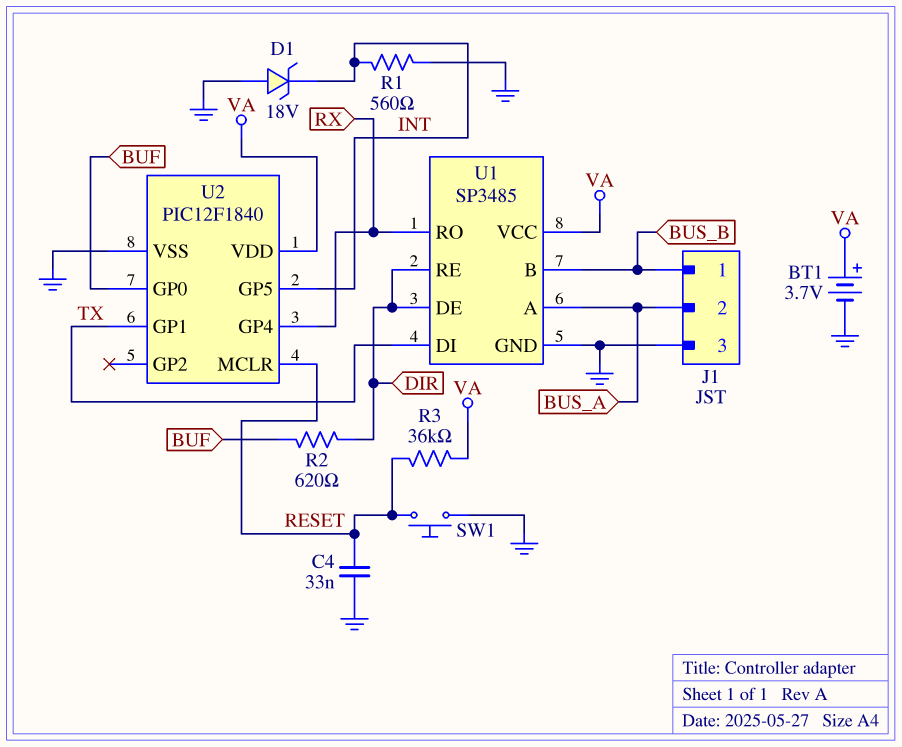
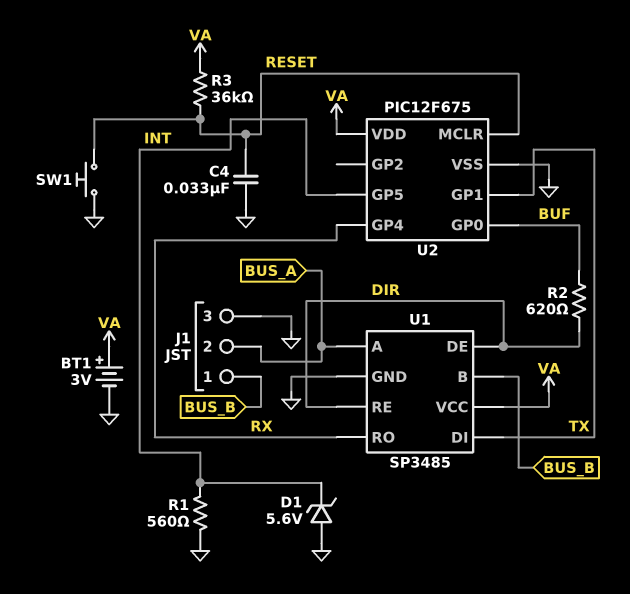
BT1: 3.7V (plus VA, minus GND) -> 3V (plus VA, minus GND)
D1: zener 18V (A GND, K INT) -> zener 5.6V (A GND, K INT)
U2: PIC12F1840 -> PIC12F675

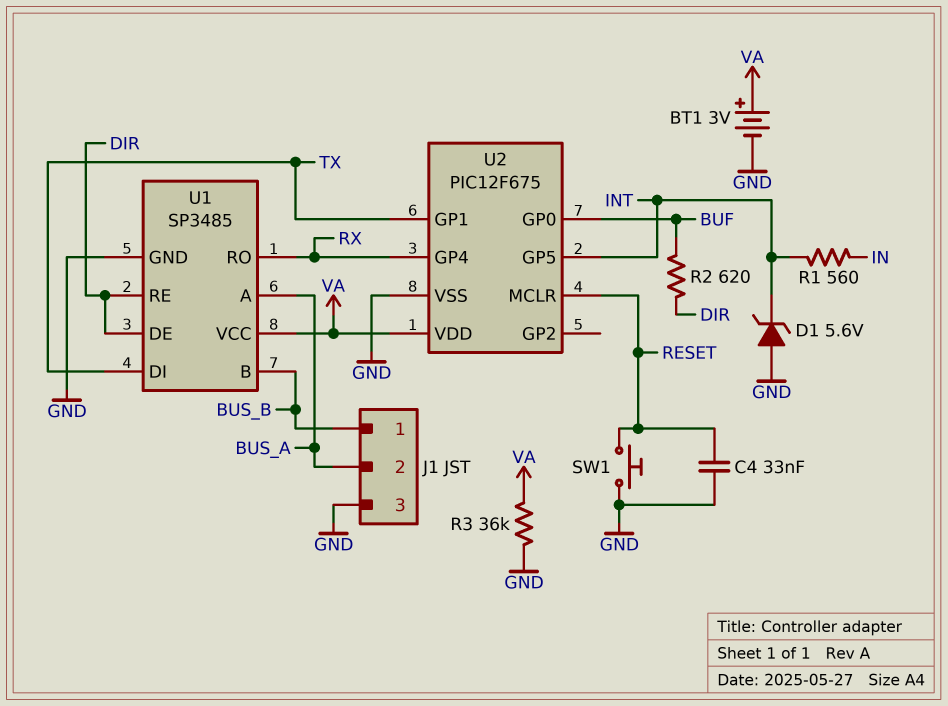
R1: 560 (GND, INT) -> 560 (IN, INT)
R3: 36k (RESET, VA) -> 36k (GND, VA)

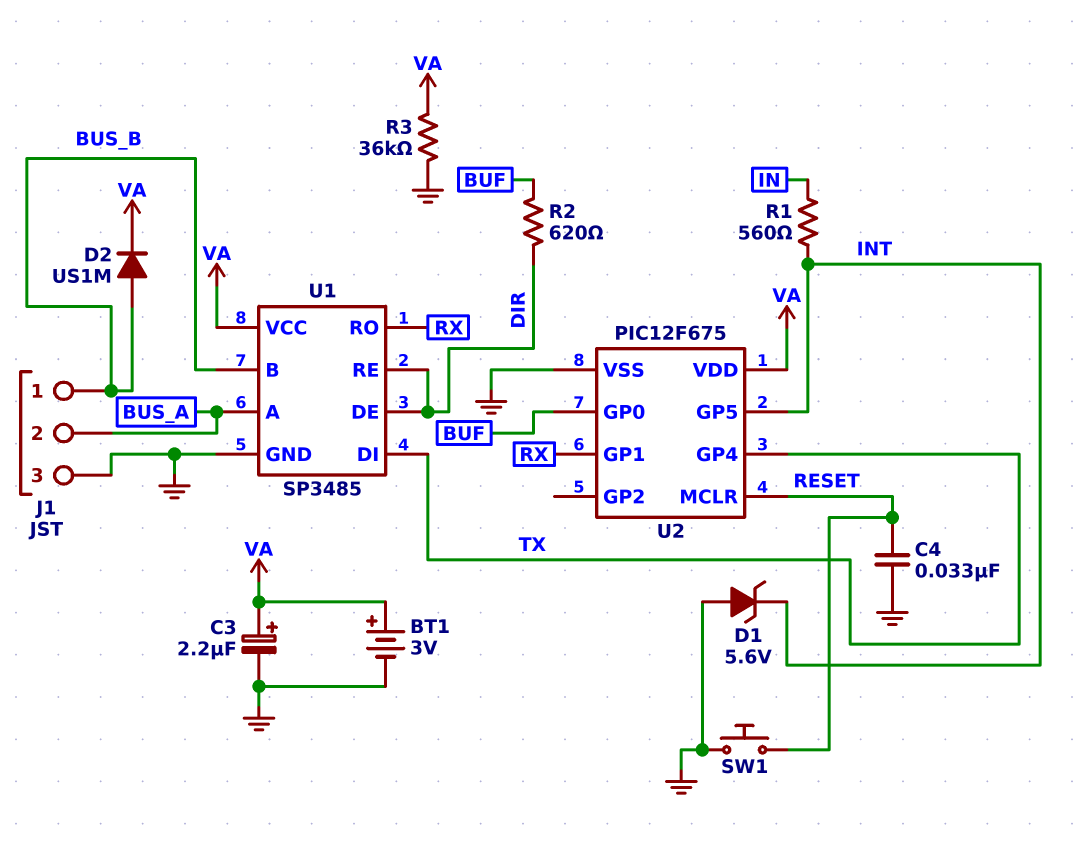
C3: none -> 2.2uF (plus VA, minus GND)
D2: none -> diode US1M (A BUS_B, K VA)
U2 pin GP1: TX -> RX
U2 pin GP4: RX -> TX

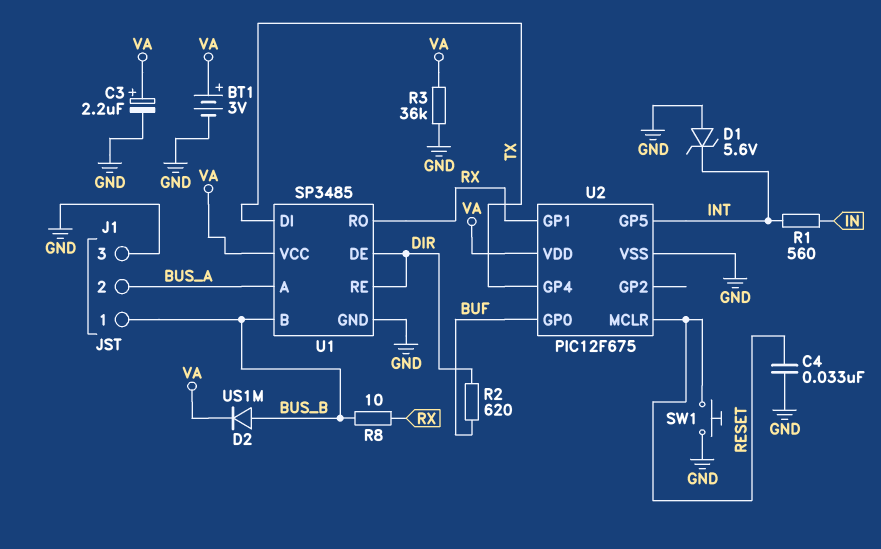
R8: none -> 10 (BUS_B, RX)

